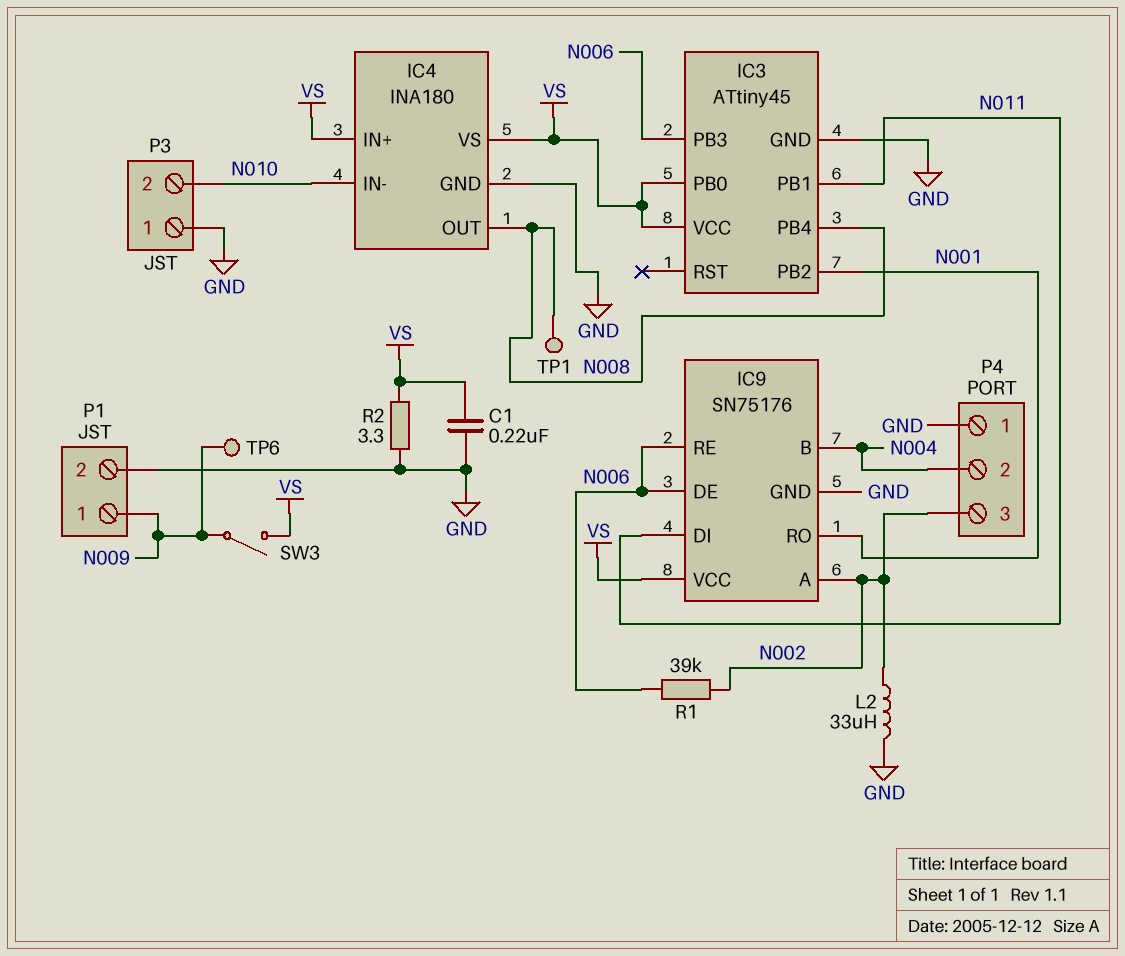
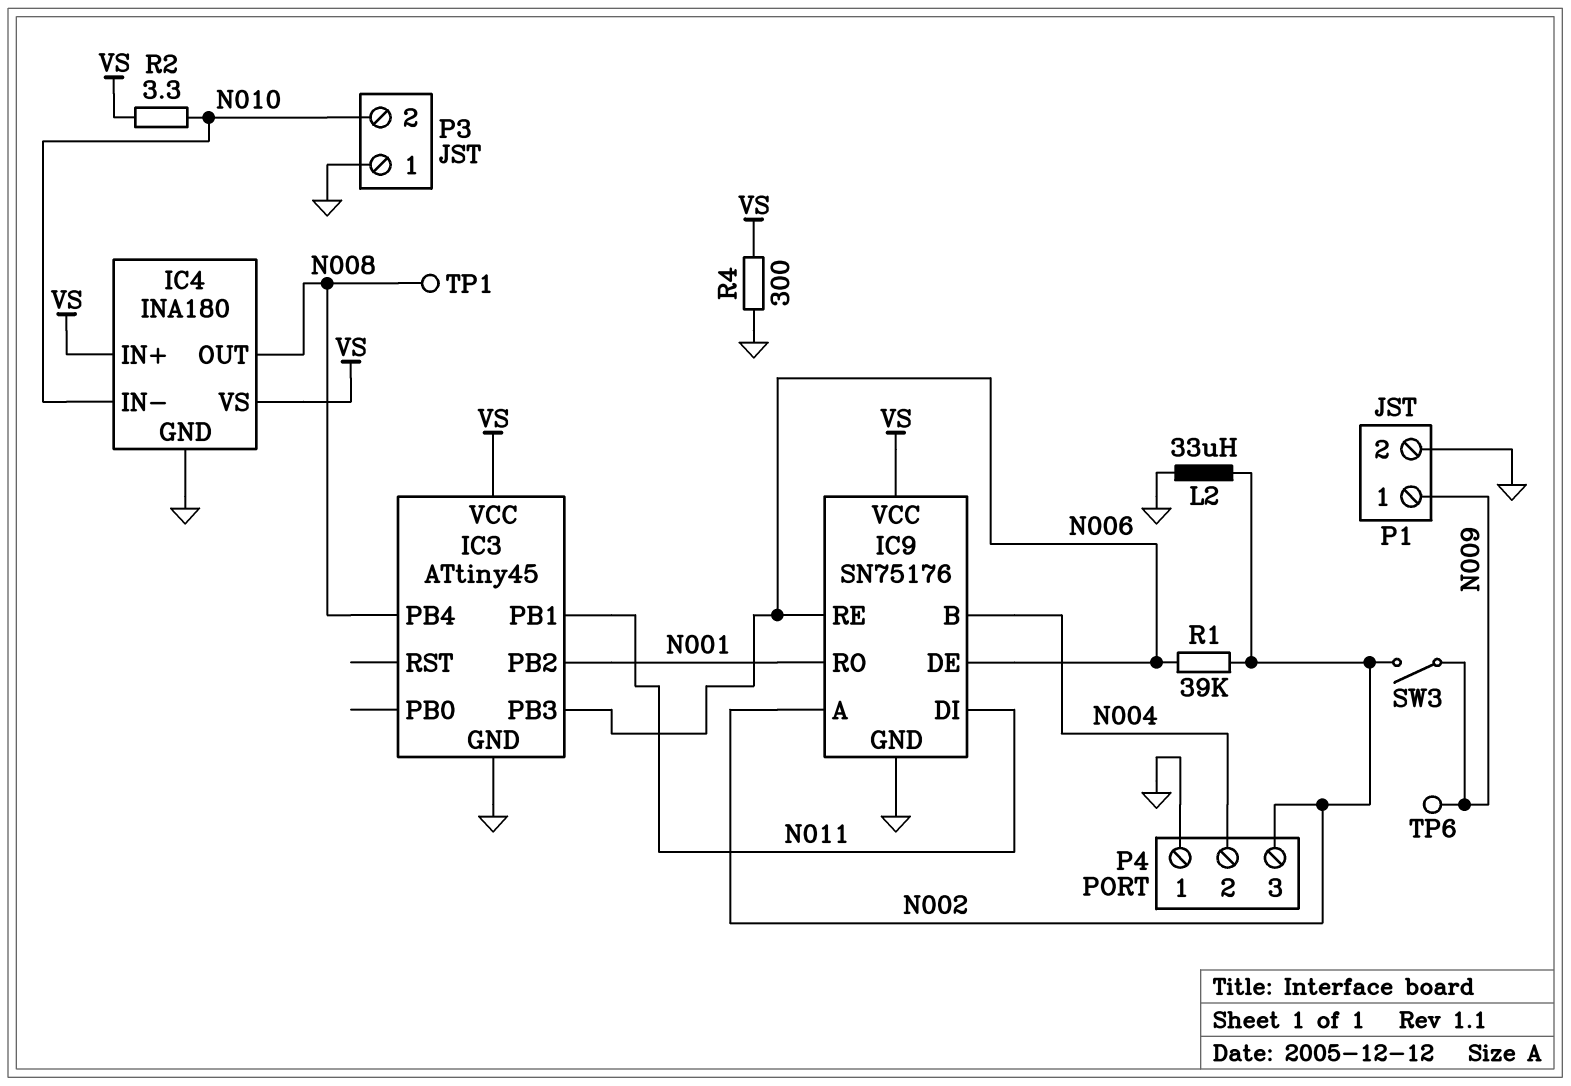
C1: 220nF (GND, VS) -> none
IC3 pin PB0: VS -> none
R2: 3.3 (GND, VS) -> 3.3 (N010, VS)
R4: none -> 300 (GND, VS)
SW3: switch (N009, VS) -> switch (N002, N009)

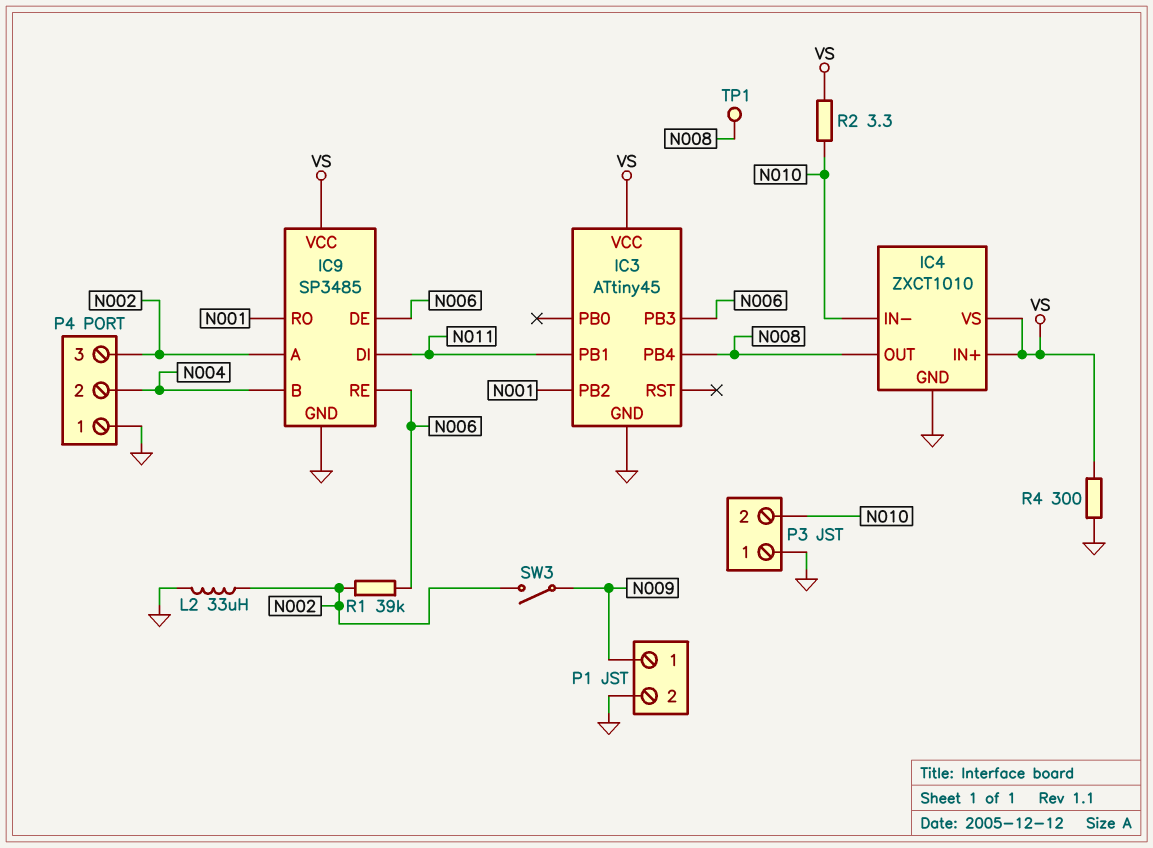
IC4: INA180 -> ZXCT1010
IC9: SN75176 -> SP3485
TP6: test point (N009) -> none

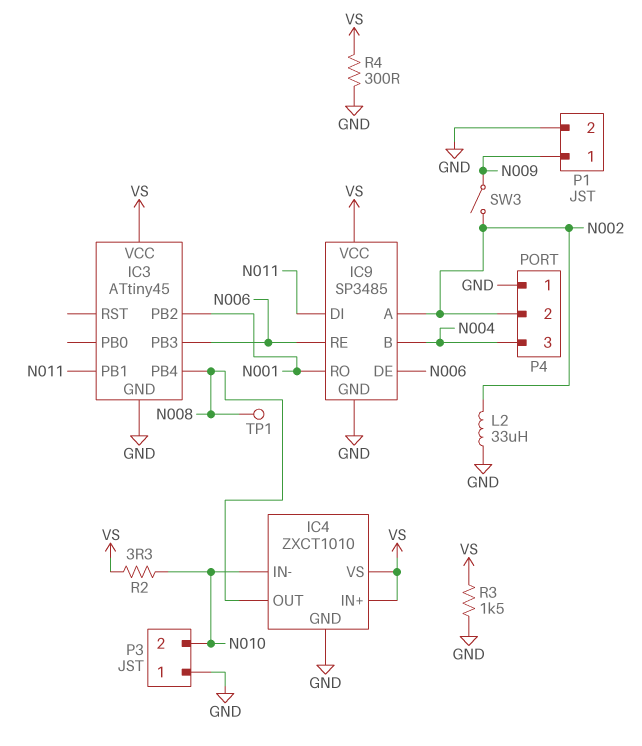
P4 pin 2: N004 -> N002
P4 pin 3: N002 -> N004
R1: 39k (N002, N006) -> none
R3: none -> 1.5k (GND, VS)

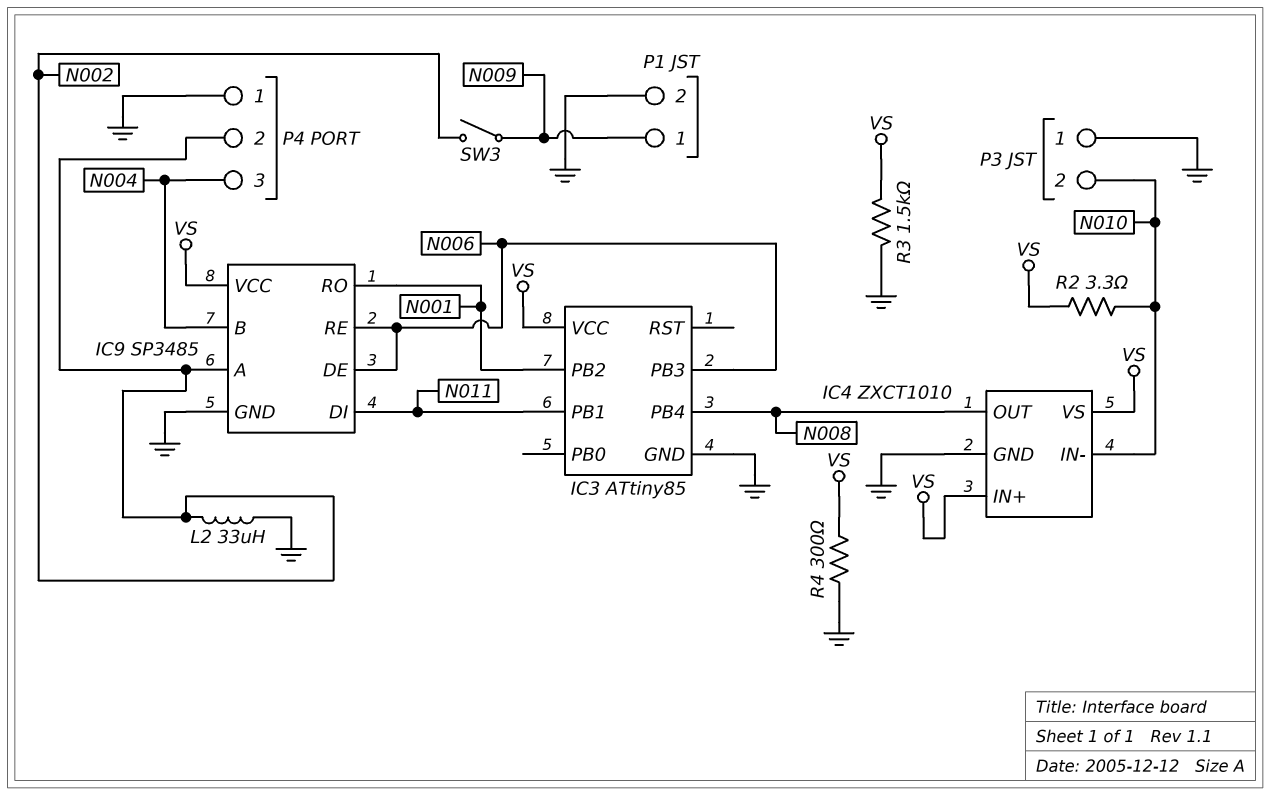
IC3: ATtiny45 -> ATtiny85
TP1: test point (N008) -> none

